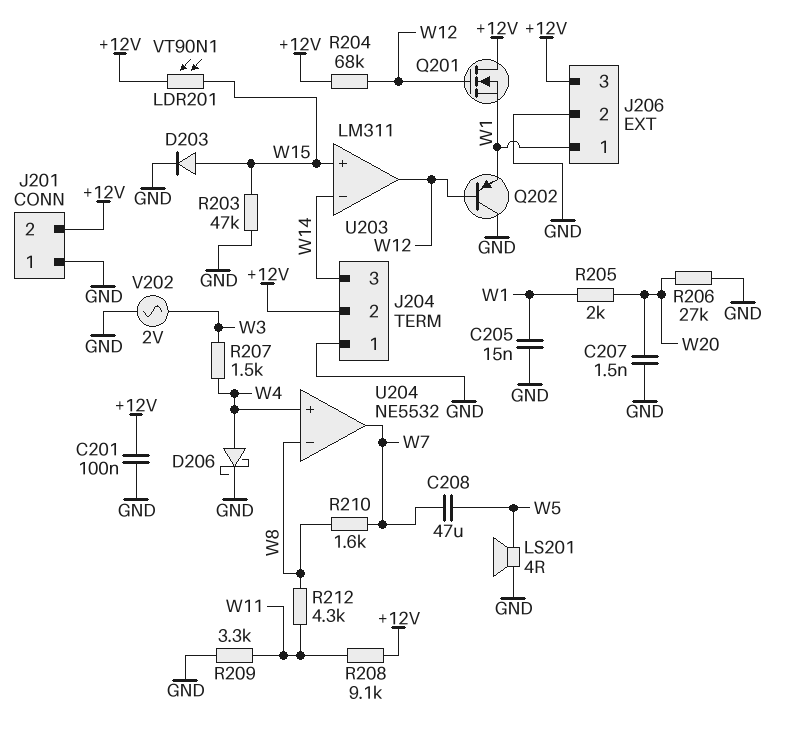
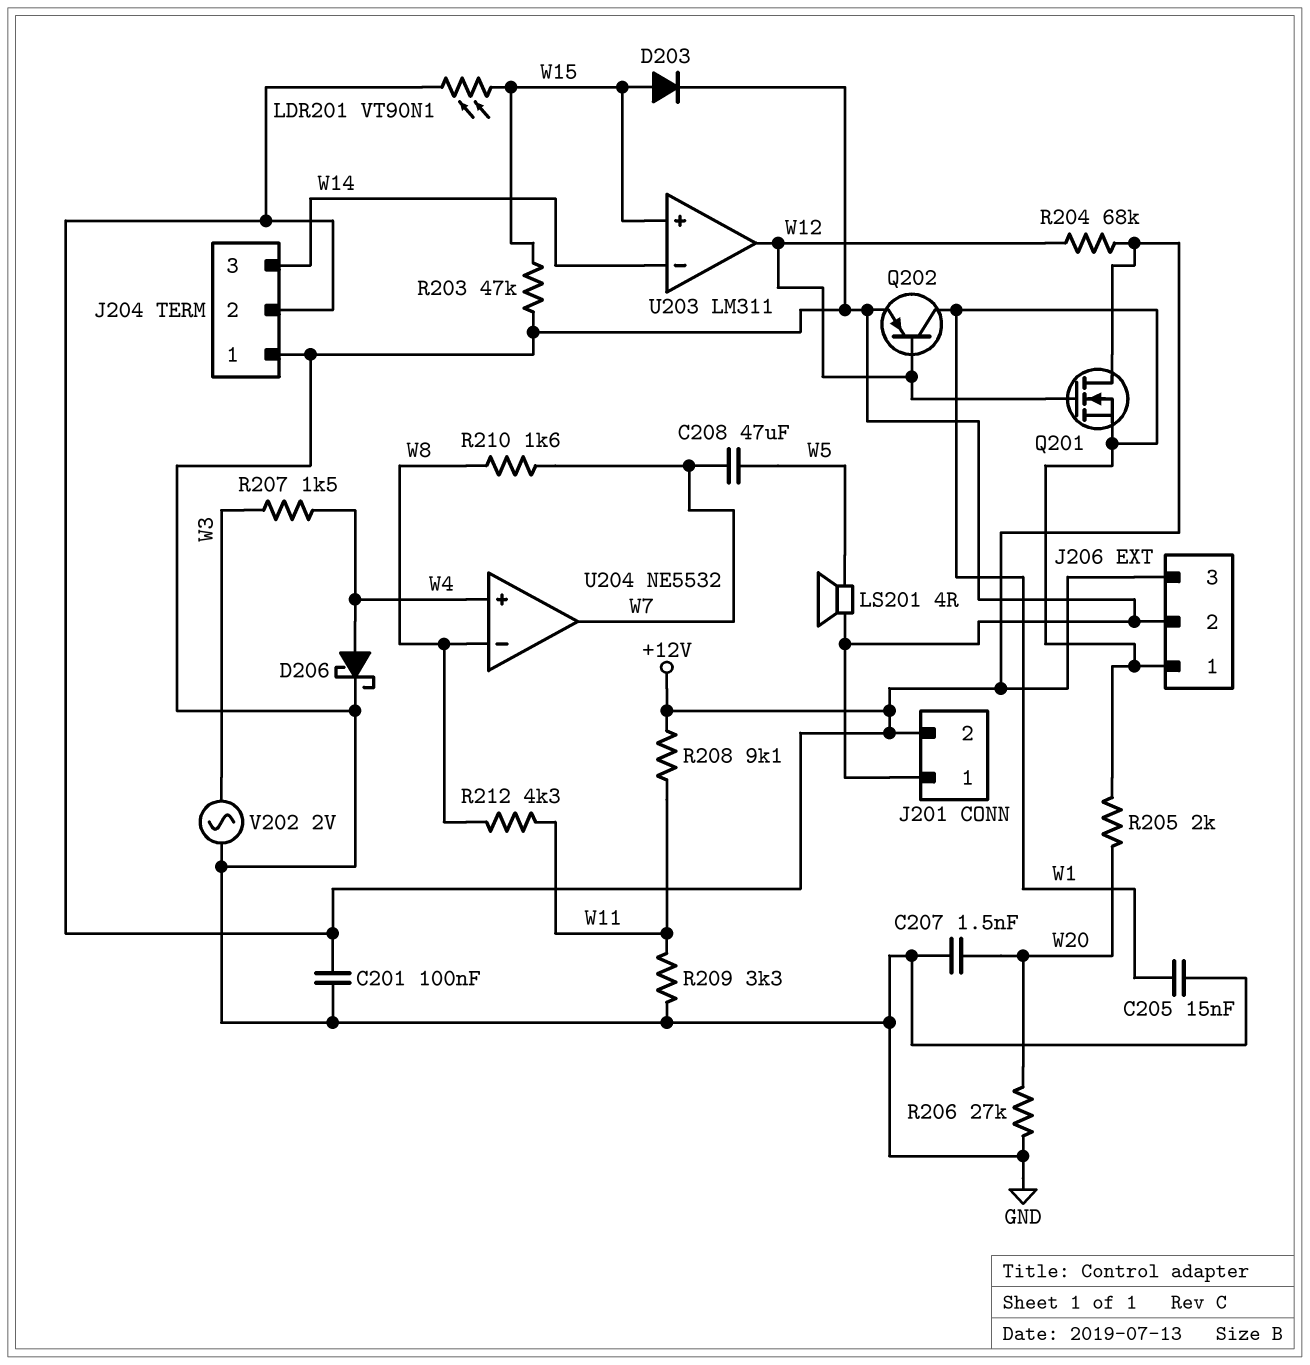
Q202: PNP (B W12, C GND, E W1) -> PNP (B W12, C W1, E GND)

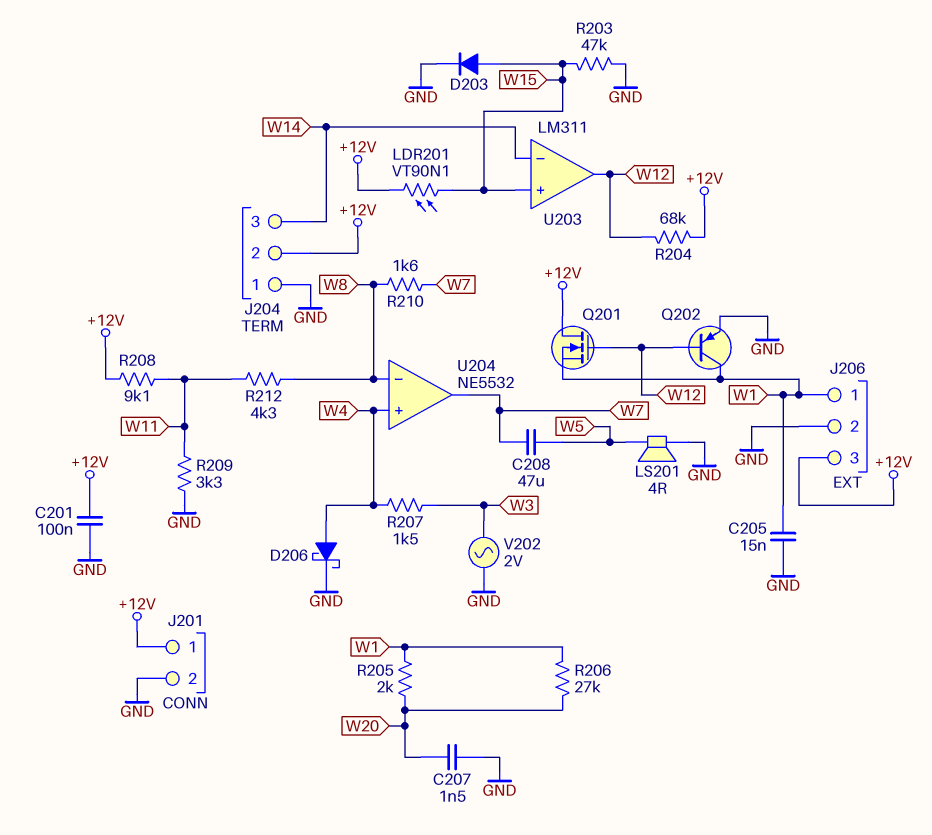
J201 pin 1: GND -> +12V
J201 pin 2: +12V -> GND
R206: 27k (GND, W20) -> 27k (W1, W20)

